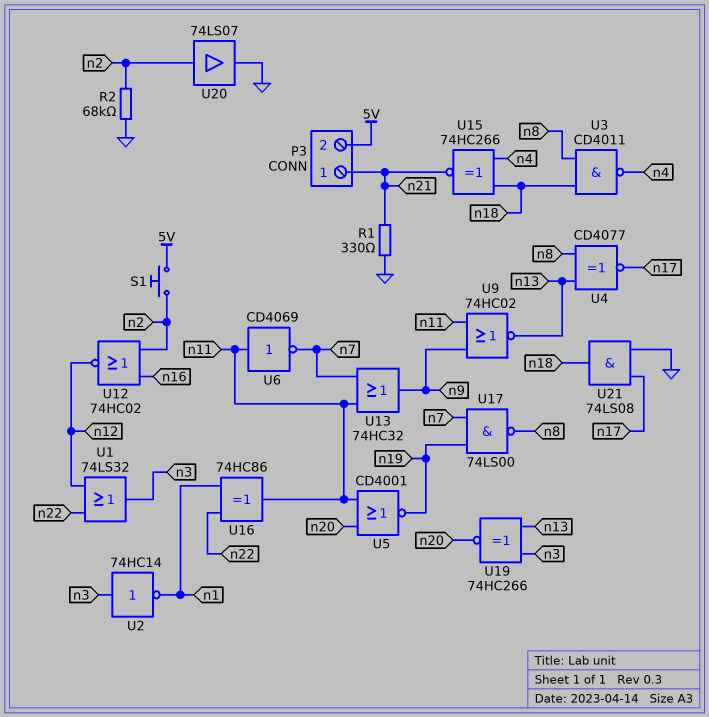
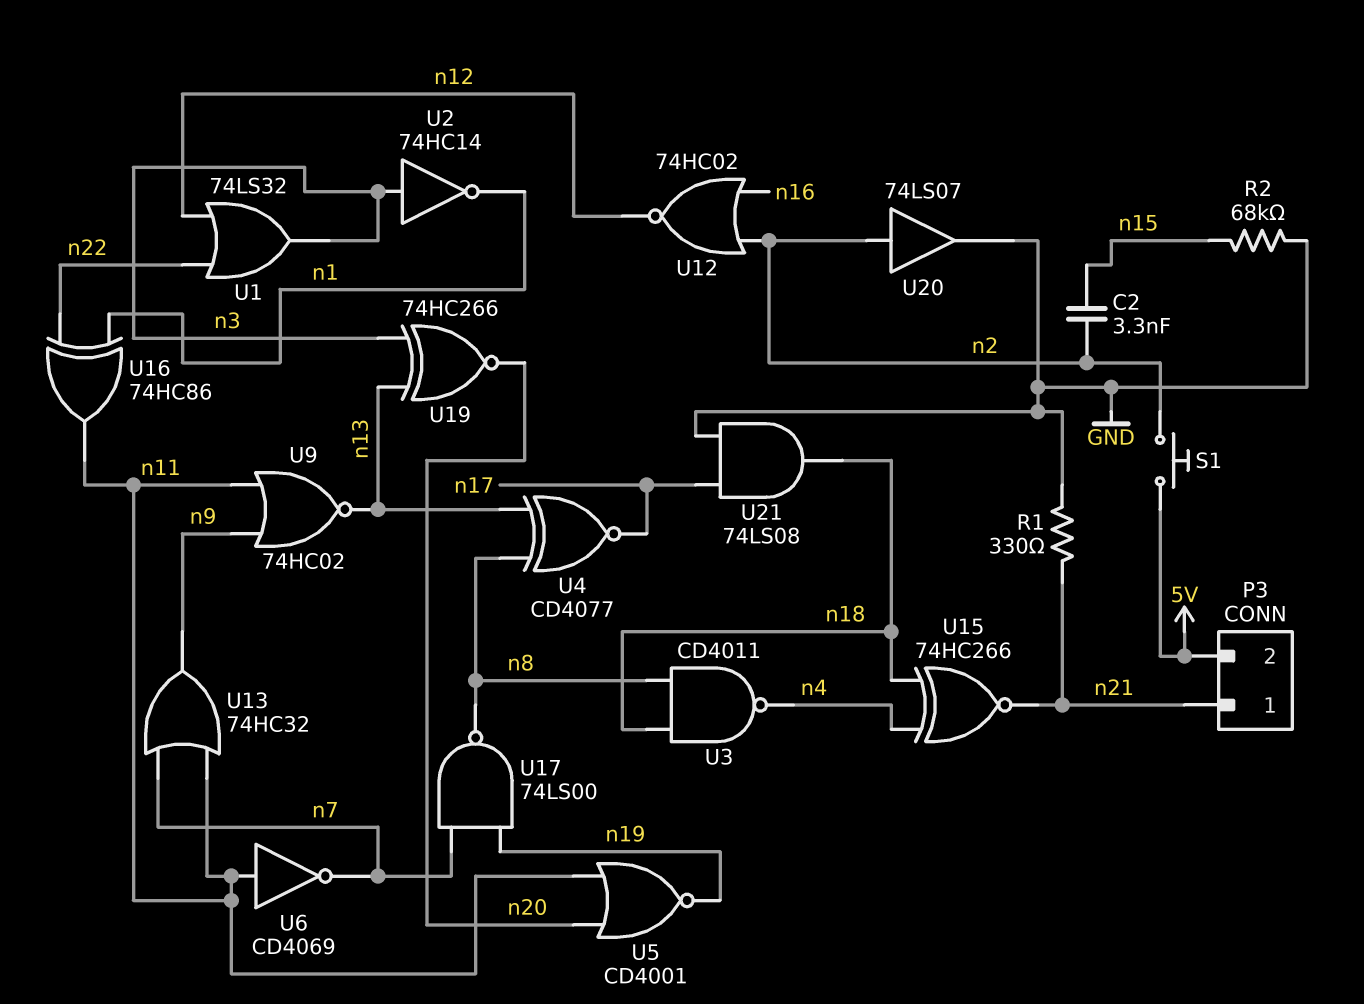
C2: none -> 3.3nF (n2, n15)
R2: 68k (GND, n2) -> 68k (GND, n15)

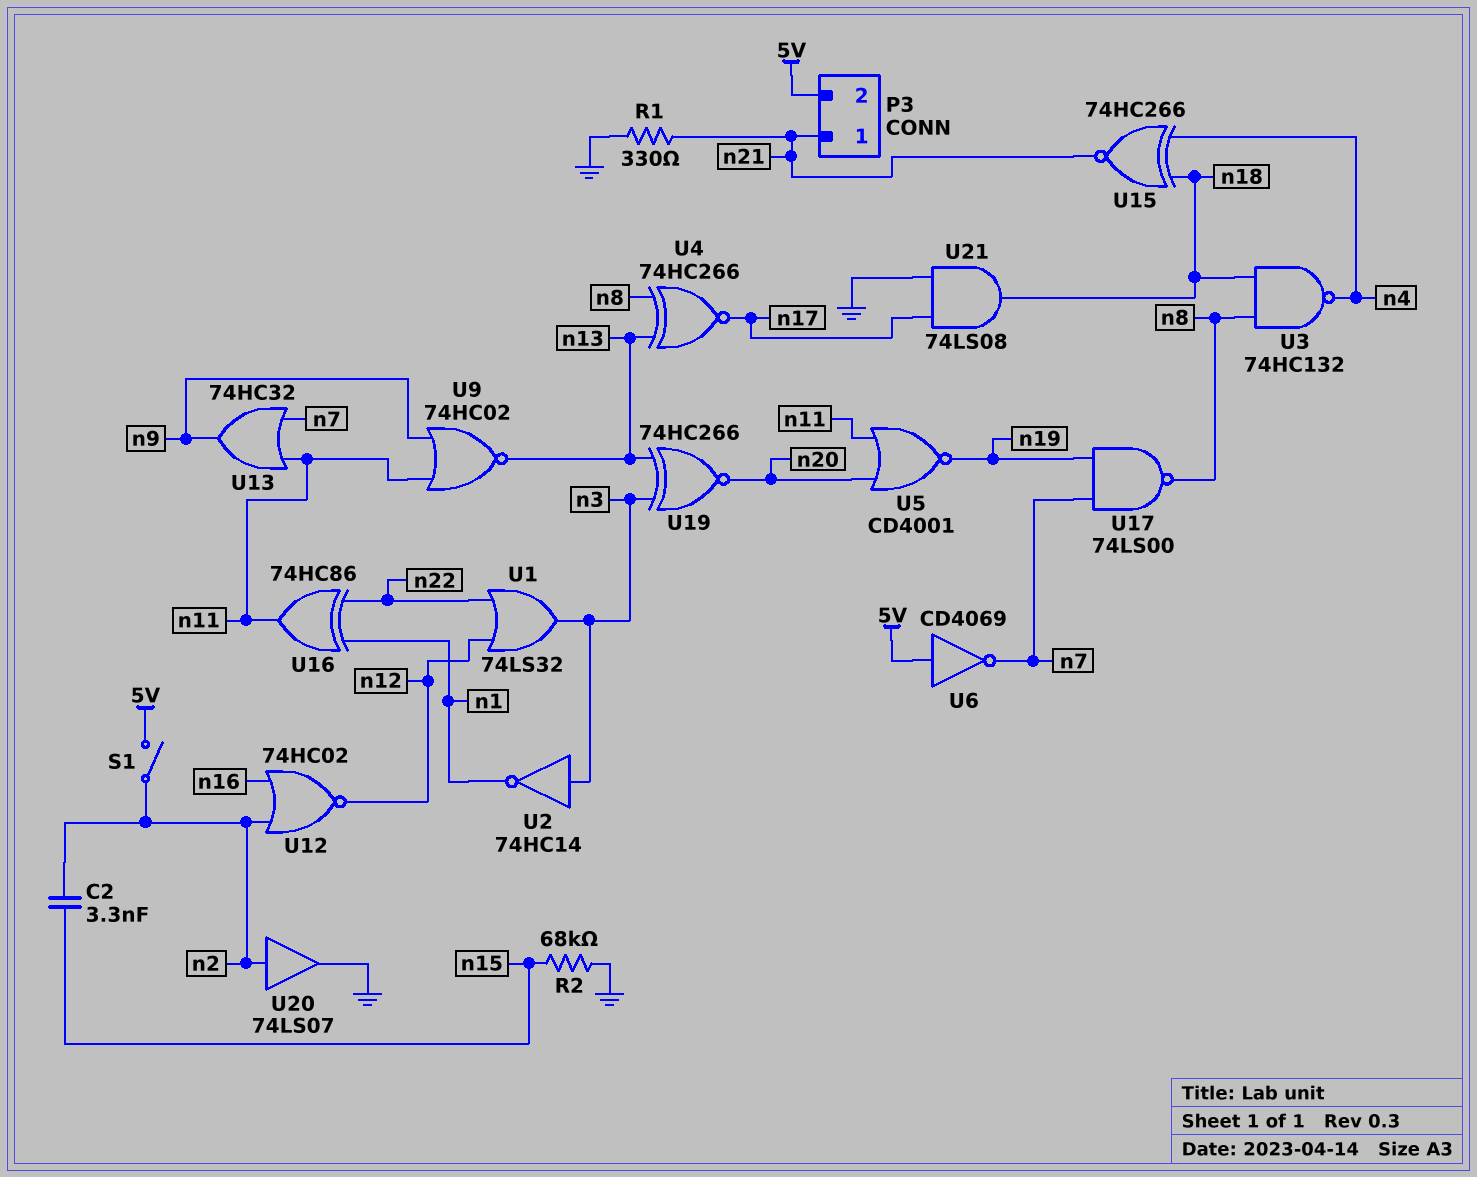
S1: button (5V, n2) -> switch (5V, n2)
U3: NAND CD4011 (in n8, in n18, out n4) -> NAND 74HC132 (in n8, in n18, out n4)
U4: XNOR CD4077 (in n8, in n13, out n17) -> XNOR 74HC266 (in n8, in n13, out n17)
U6: NOT CD4069 (in n11, out n7) -> NOT CD4069 (in 5V, out n7)

